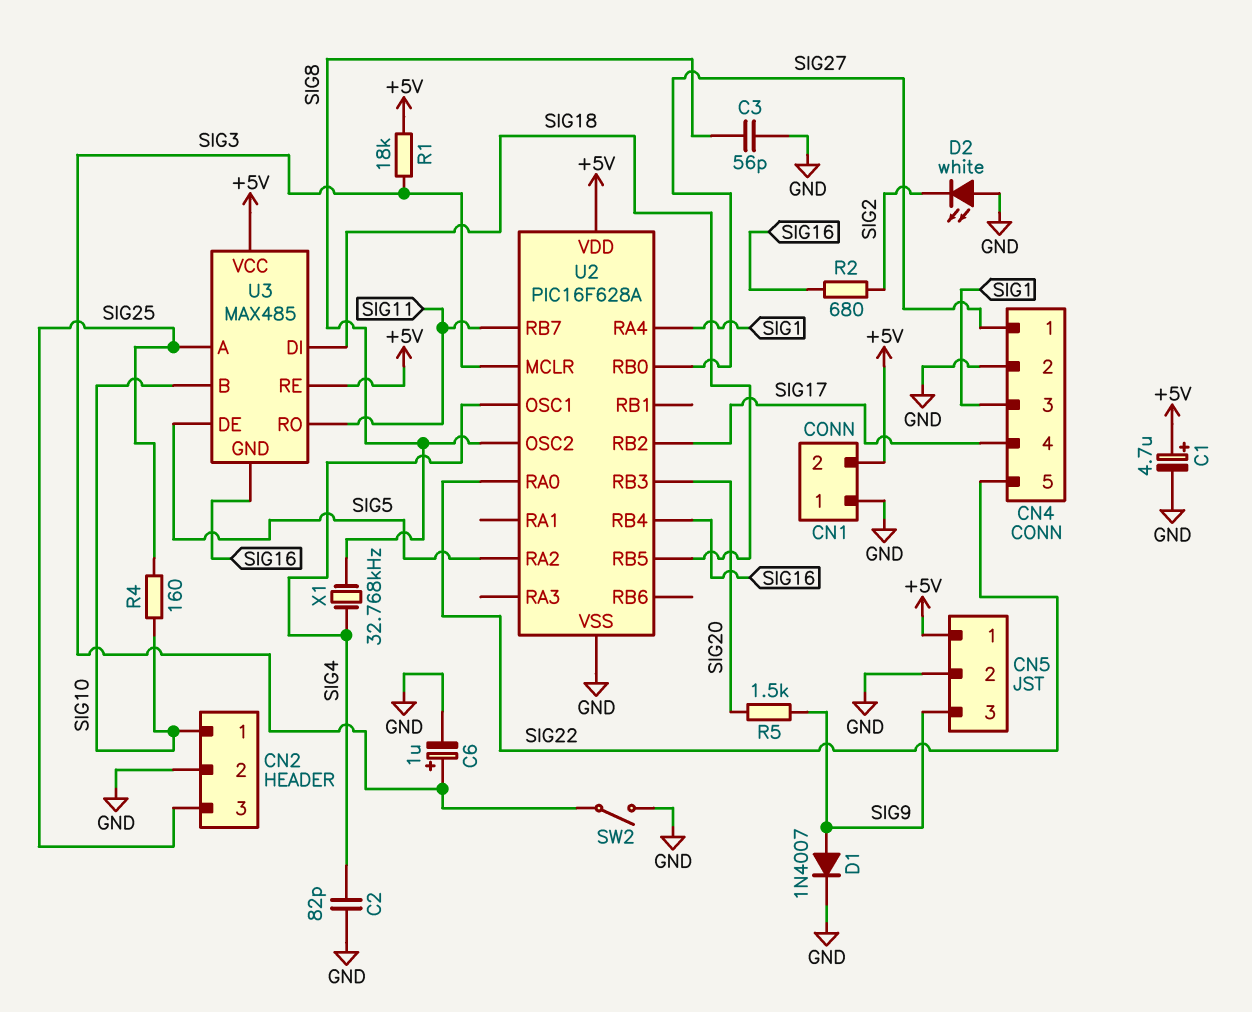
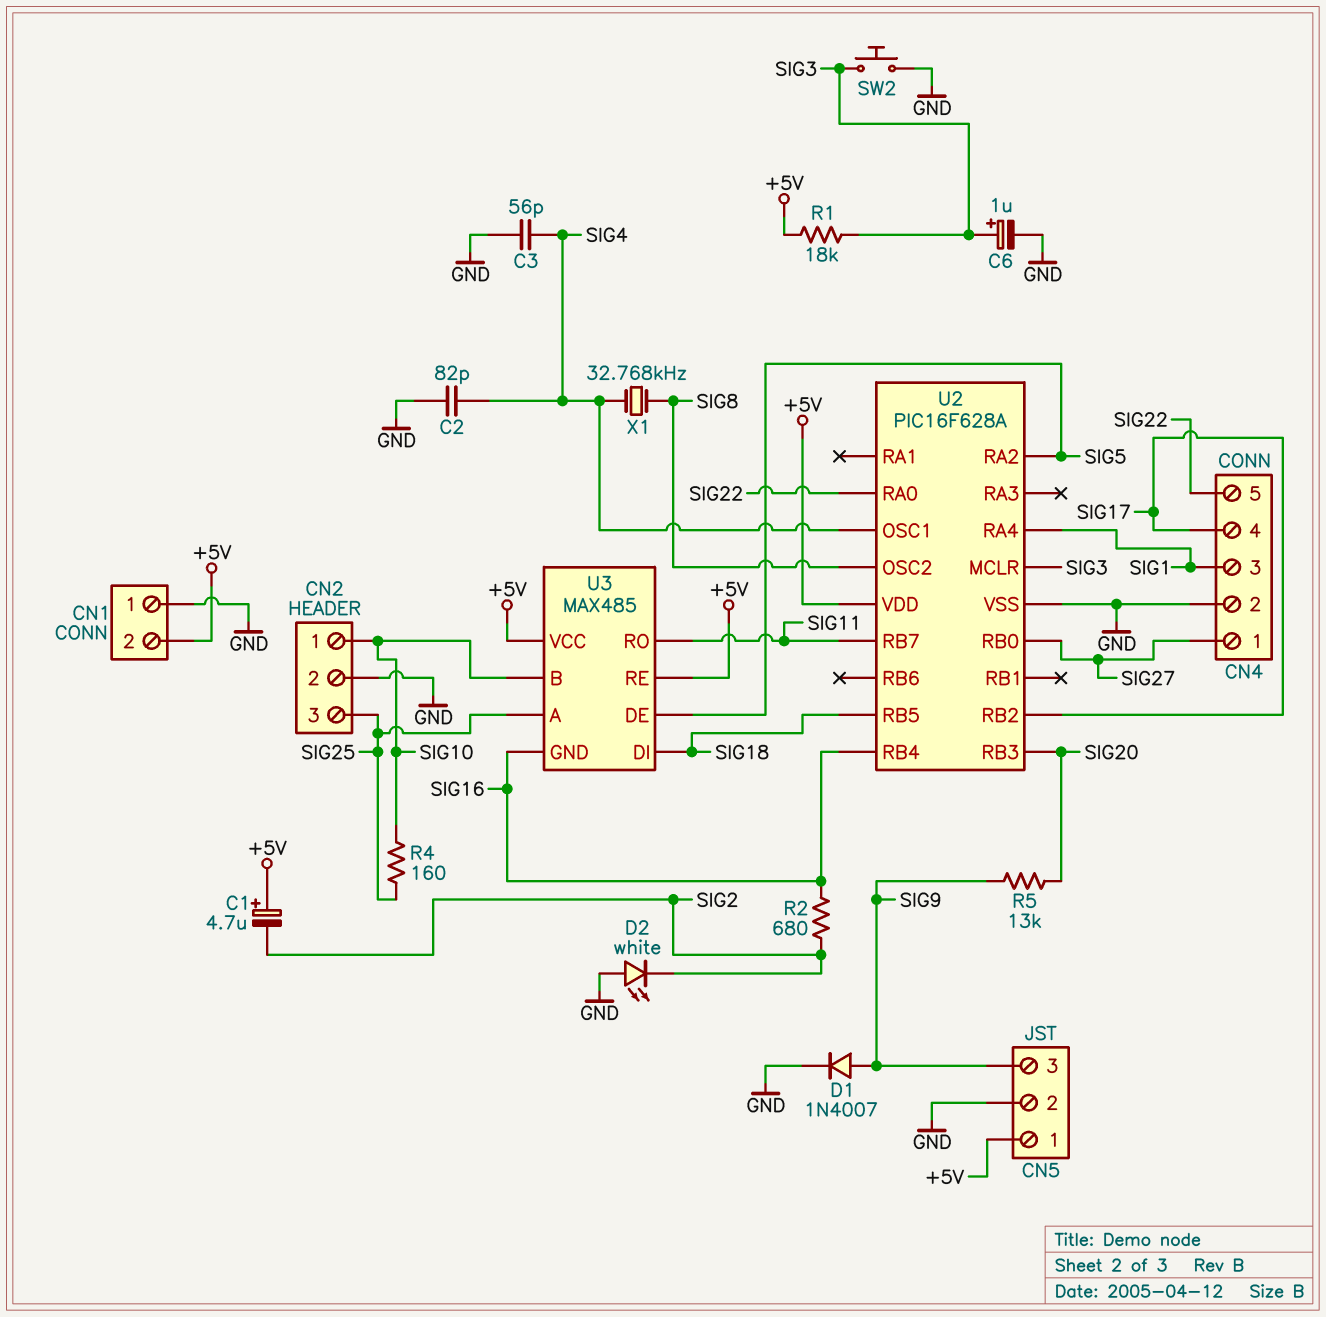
C1: 4.7uF (plus +5V, minus GND) -> 4.7uF (plus +5V, minus SIG2)
C3: 56pF (GND, SIG8) -> 56pF (GND, SIG4)
R5: 1.5k (SIG9, SIG20) -> 13k (SIG9, SIG20)
SW2: switch (GND, SIG3) -> button (GND, SIG3)

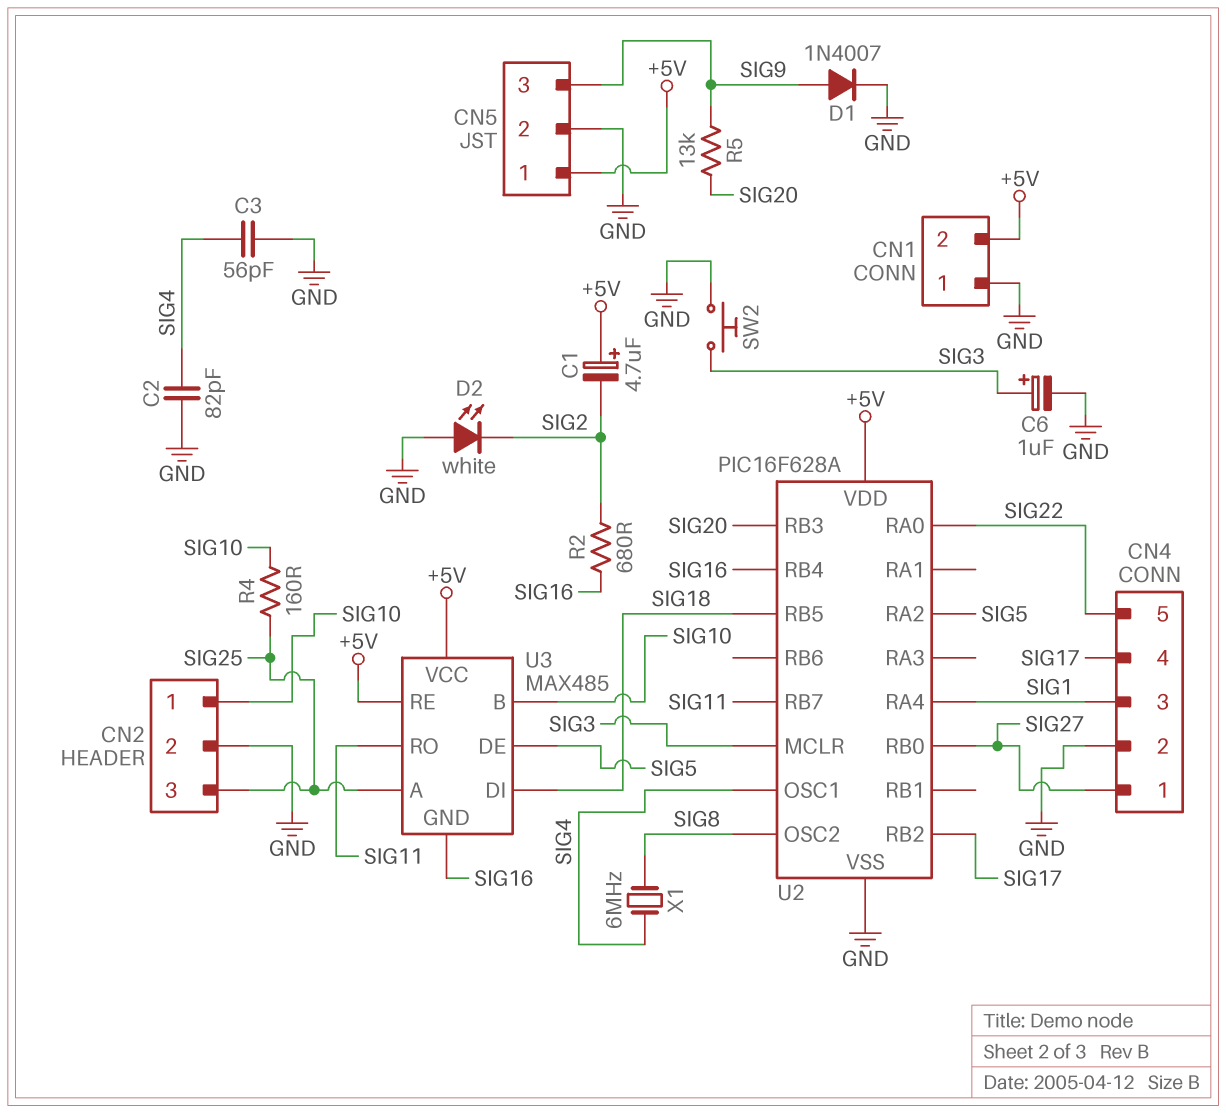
R1: 18k (+5V, SIG3) -> none
X1: 32.768kHz (SIG4, SIG8) -> 6MHz (SIG4, SIG8)

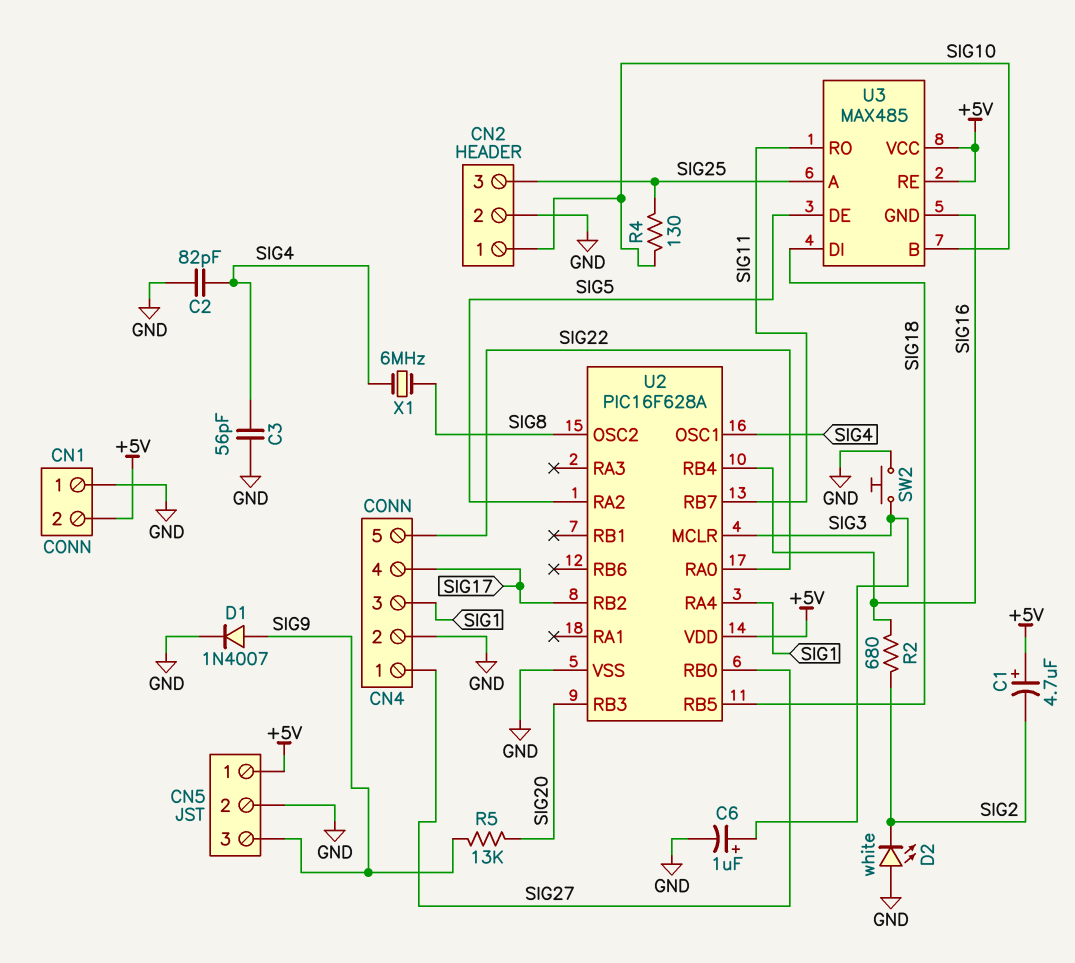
R4: 160 (SIG10, SIG25) -> 130 (SIG10, SIG25)

